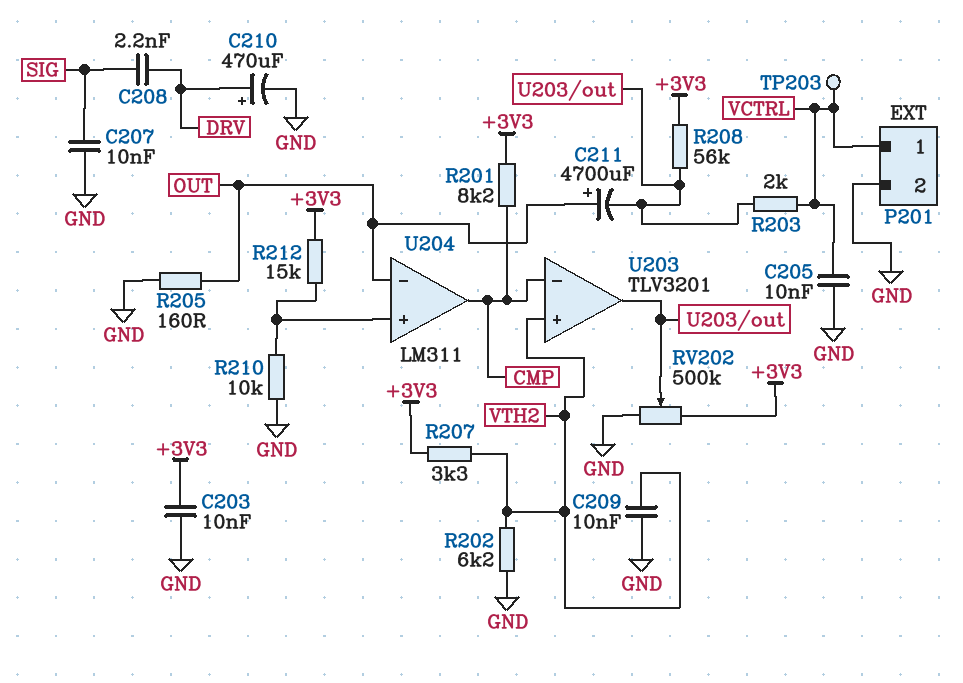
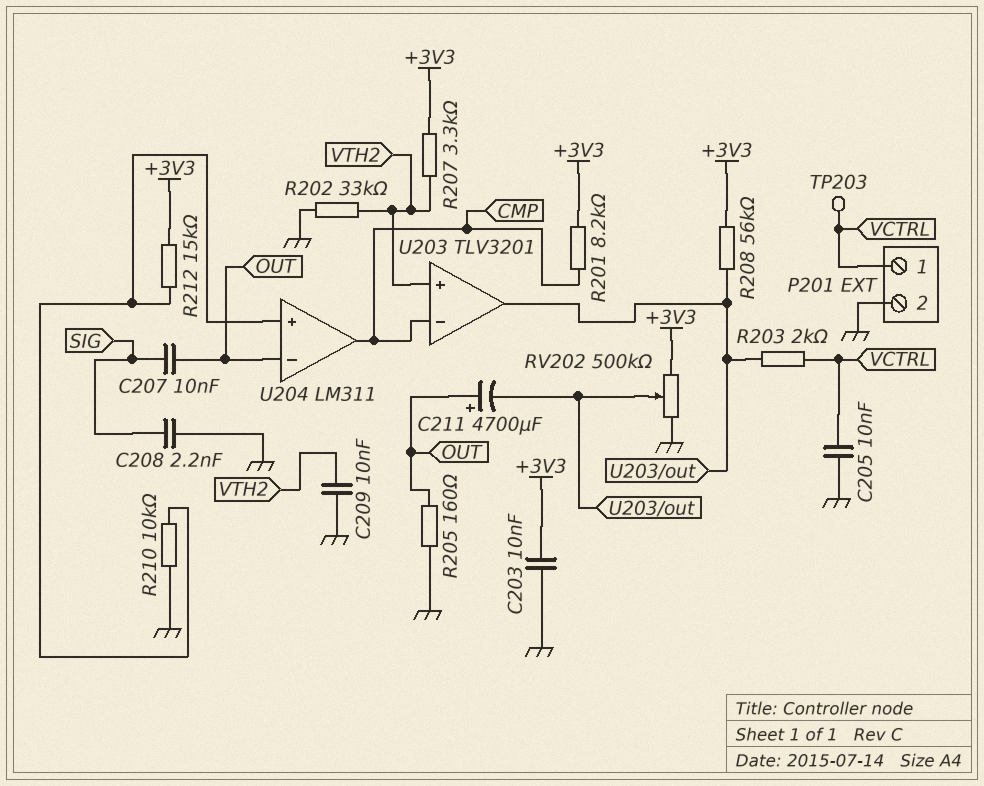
C207: 10nF (GND, SIG) -> 10nF (OUT, SIG)
C208: 2.2nF (DRV, SIG) -> 2.2nF (GND, SIG)
C210: 470uF (plus DRV, minus GND) -> none
R202: 6.2k (GND, VTH2) -> 33k (GND, VTH2)

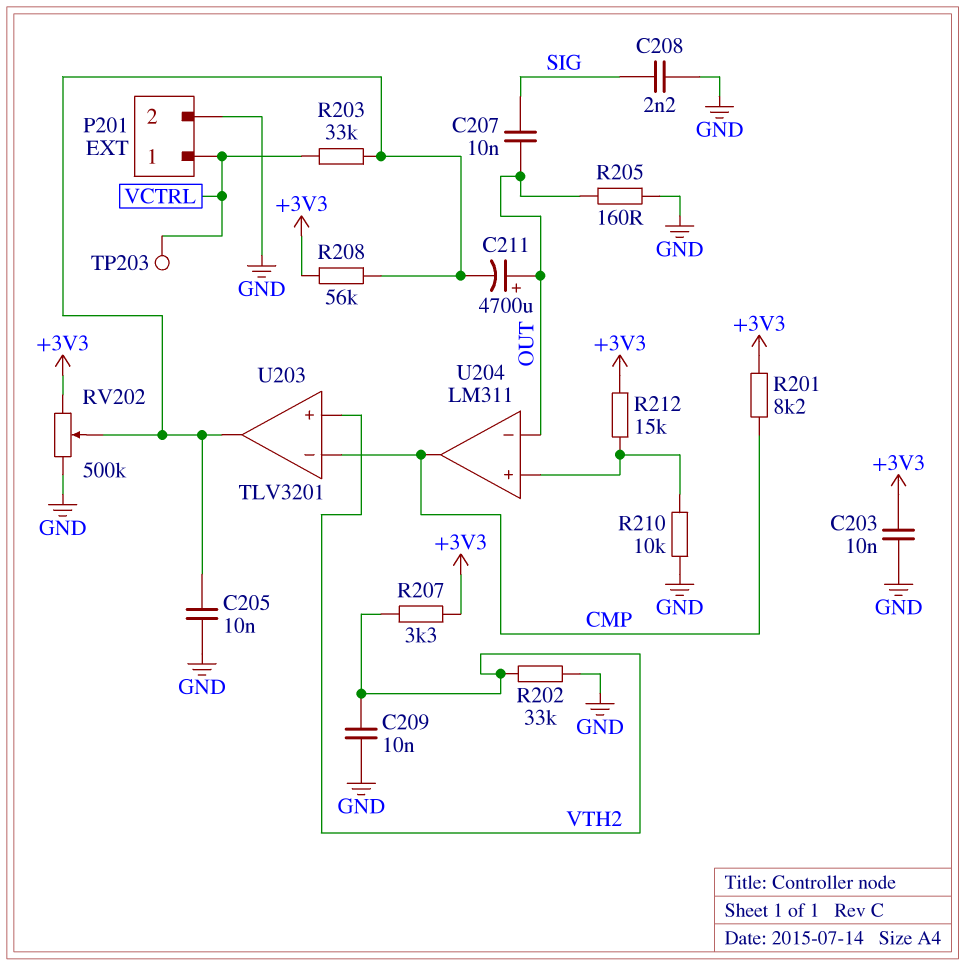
C205: 10nF (GND, VCTRL) -> 10nF (GND, U203/out)
R203: 2k (U203/out, VCTRL) -> 33k (U203/out, VCTRL)

